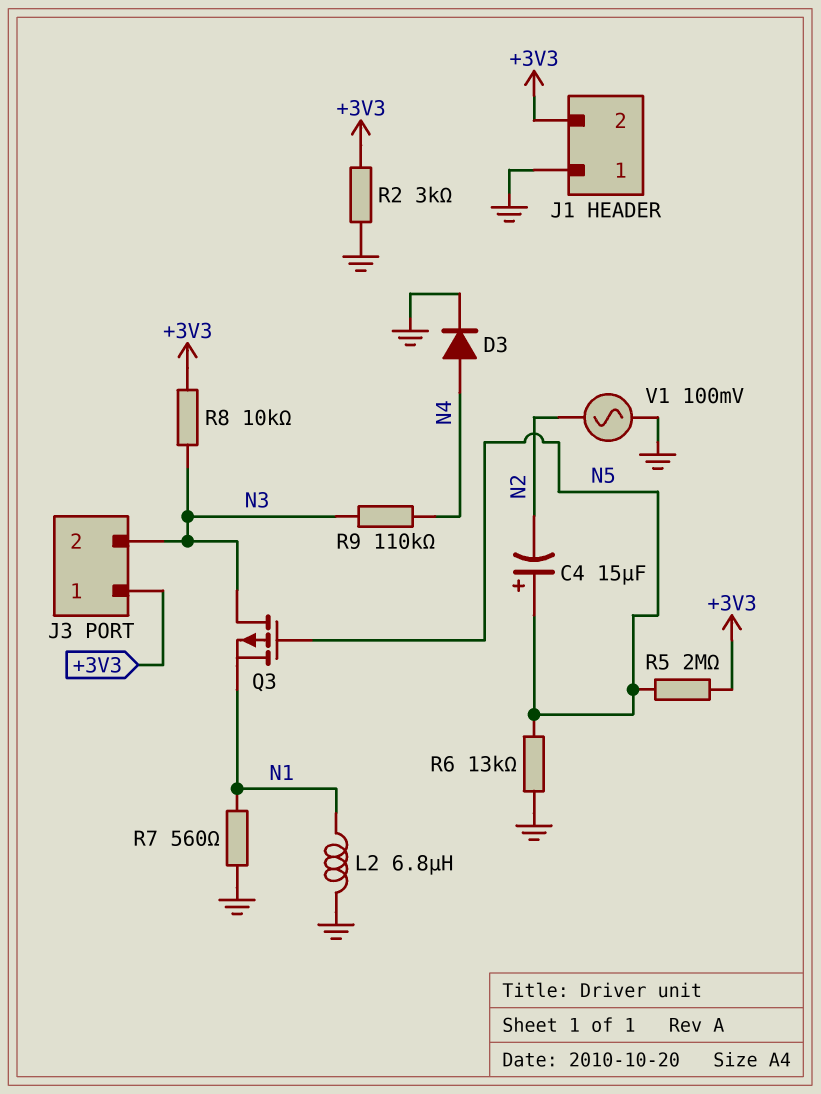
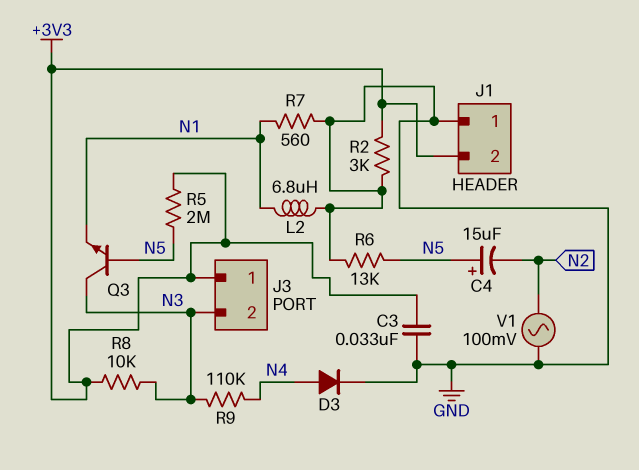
C3: none -> 33nF (+3V3, GND)
Q3: PMOS (G N5, D N3, S N1) -> NPN (B N5, C N3, E N1)

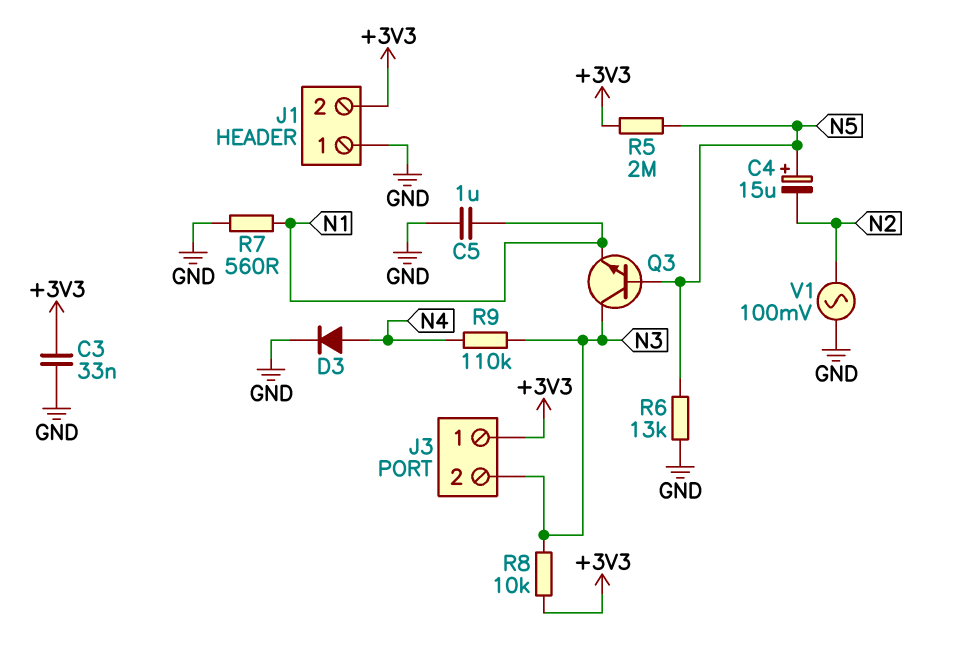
C5: none -> 1uF (GND, N1)
L2: 6.8uH (GND, N1) -> none
R2: 3k (+3V3, GND) -> none

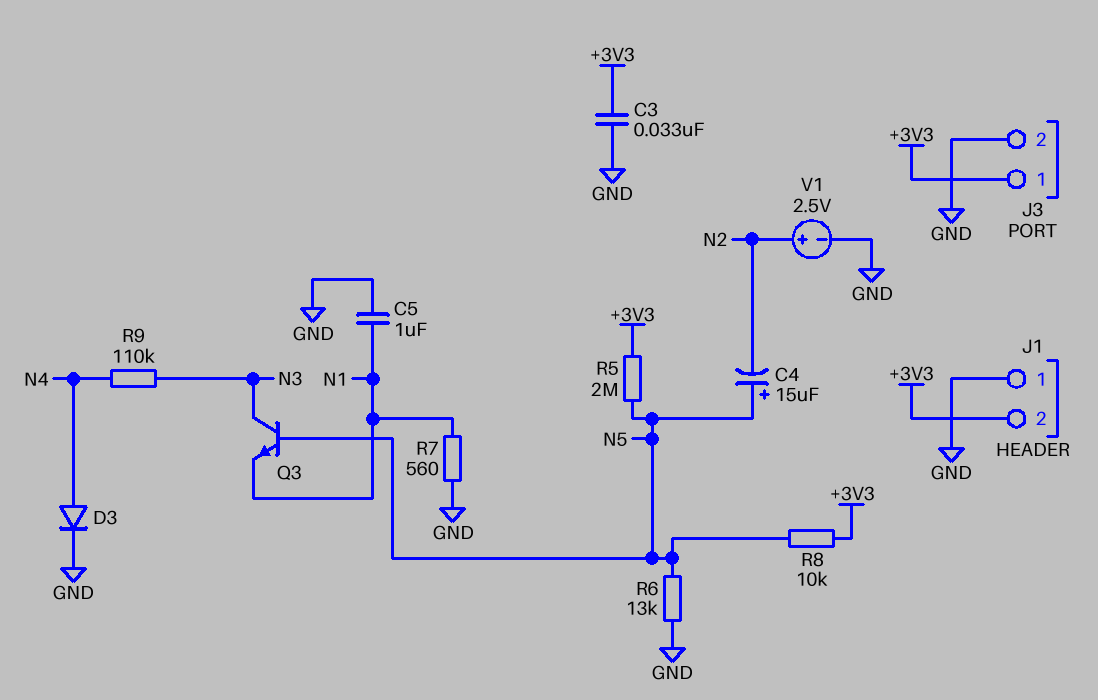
J3 pin 2: N3 -> GND
R8: 10k (+3V3, N3) -> 10k (+3V3, N5)
V1: AC 100mV (GND, N2) -> 2.5V (plus N2, minus GND)

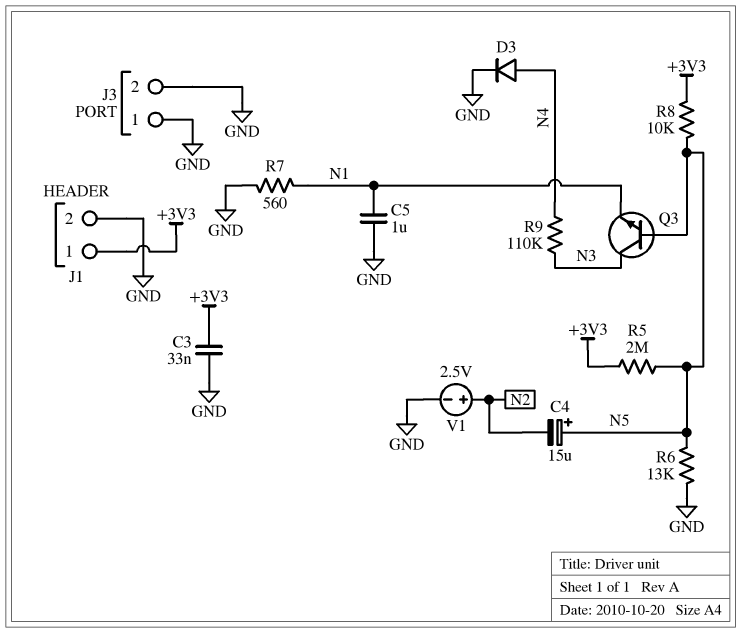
J1 pin 1: GND -> +3V3
J1 pin 2: +3V3 -> GND
J3 pin 1: +3V3 -> GND

